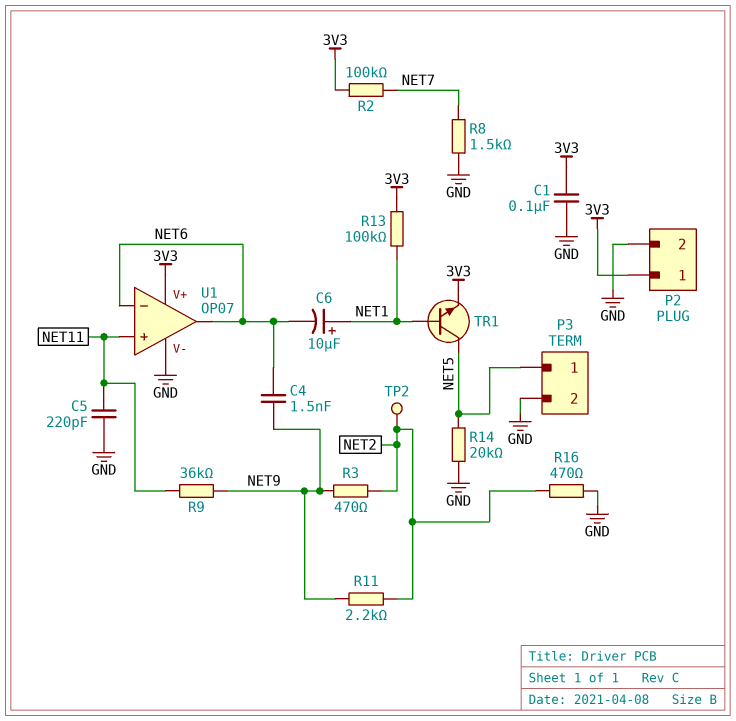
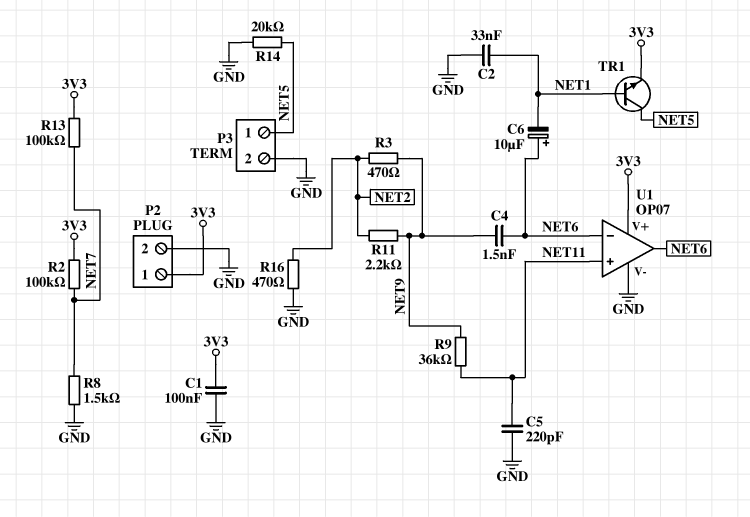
C2: none -> 33nF (GND, NET1)
C6: 10uF (plus NET1, minus NET6) -> 10uF (plus NET6, minus NET1)
R13: 100k (3V3, NET1) -> 100k (3V3, NET7)
TP2: test point (NET2) -> none

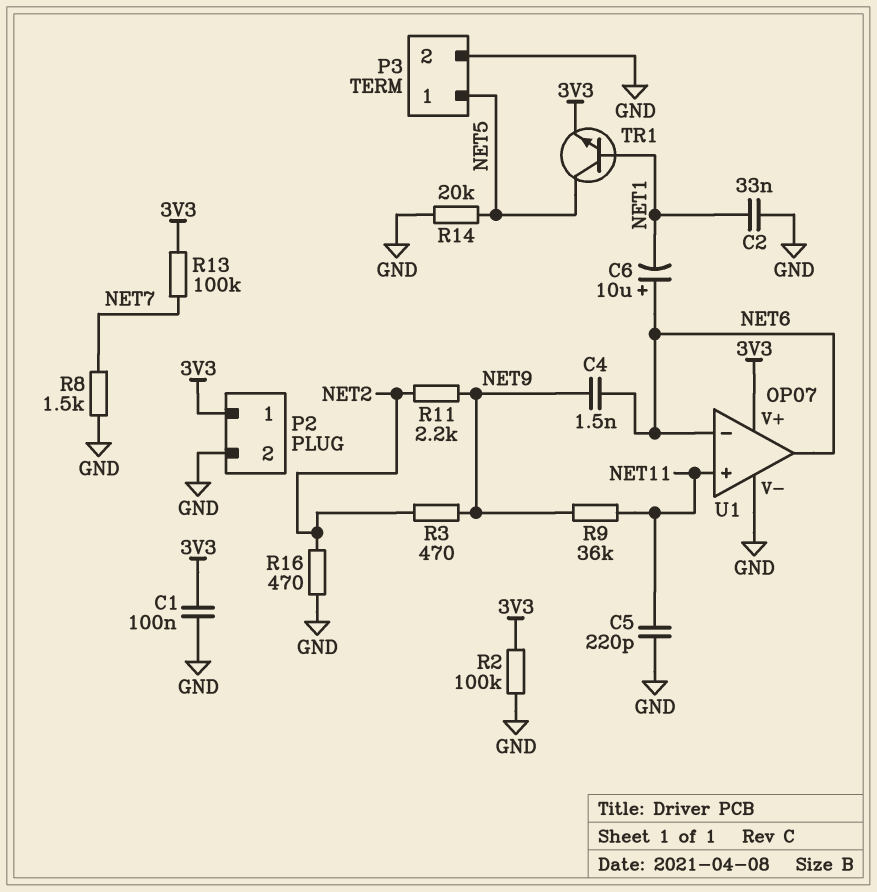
R2: 100k (3V3, NET7) -> 100k (3V3, GND)

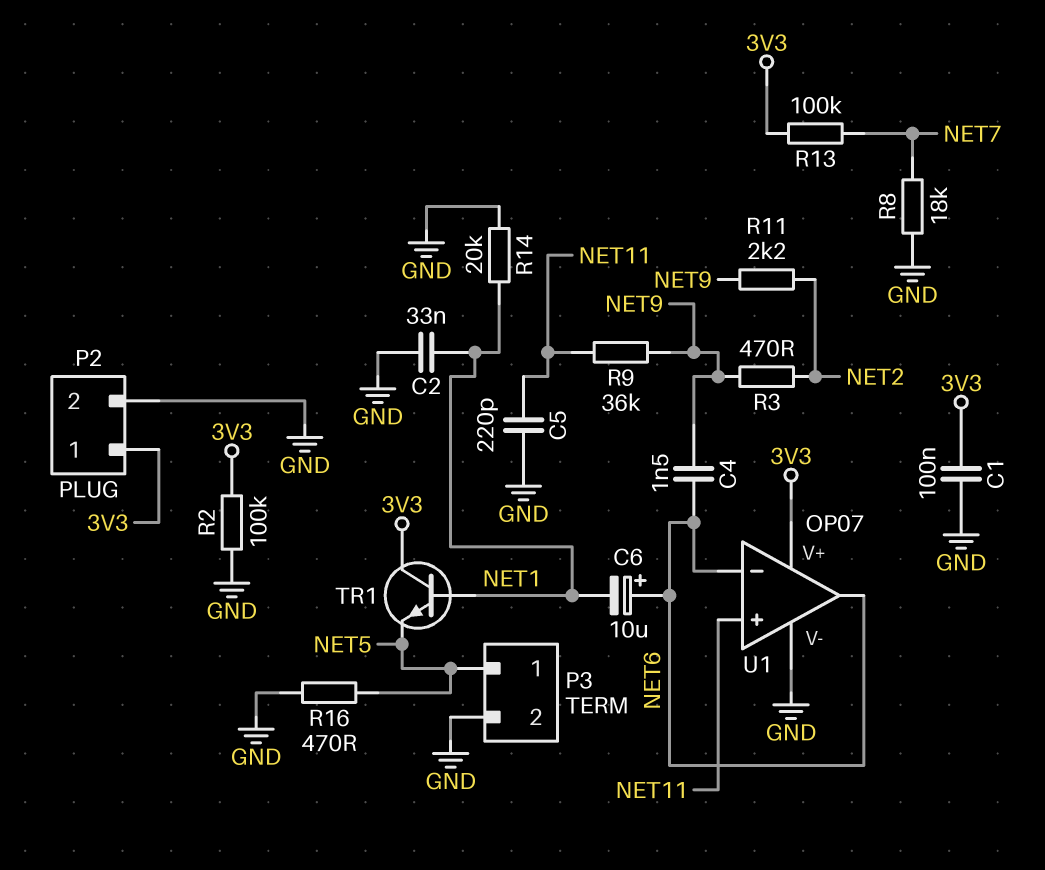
R8: 1.5k (GND, NET7) -> 18k (GND, NET7)
R14: 20k (GND, NET5) -> 20k (GND, NET1)
R16: 470 (GND, NET2) -> 470 (GND, NET5)
TR1: NPN (B NET1, C NET5, E 3V3) -> NPN (B NET1, C 3V3, E NET5)

